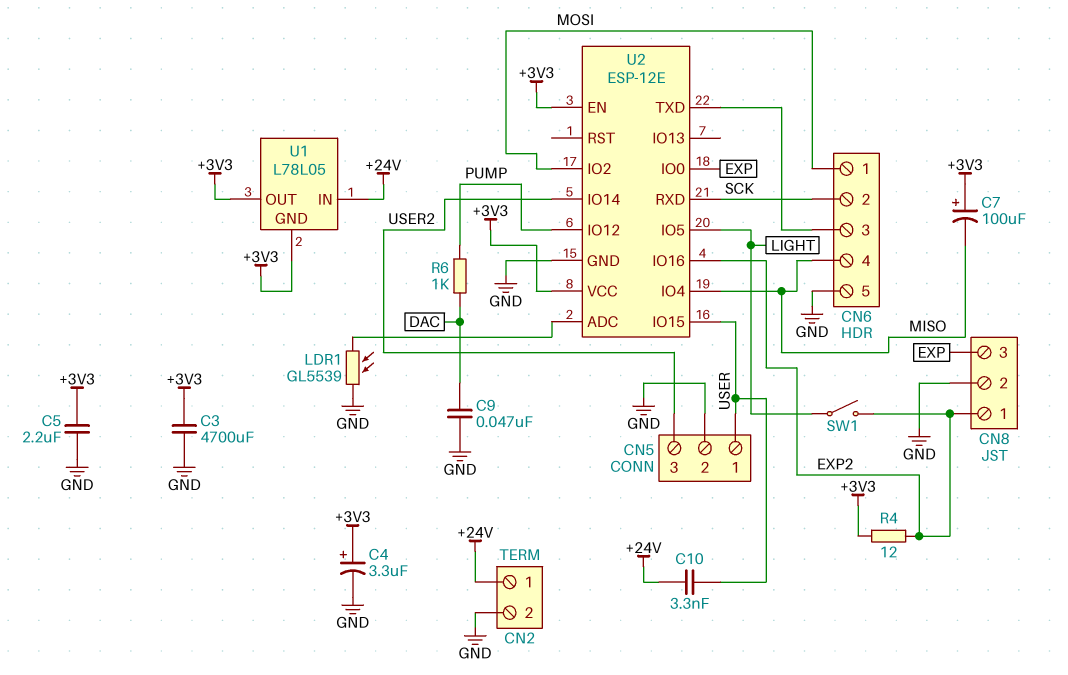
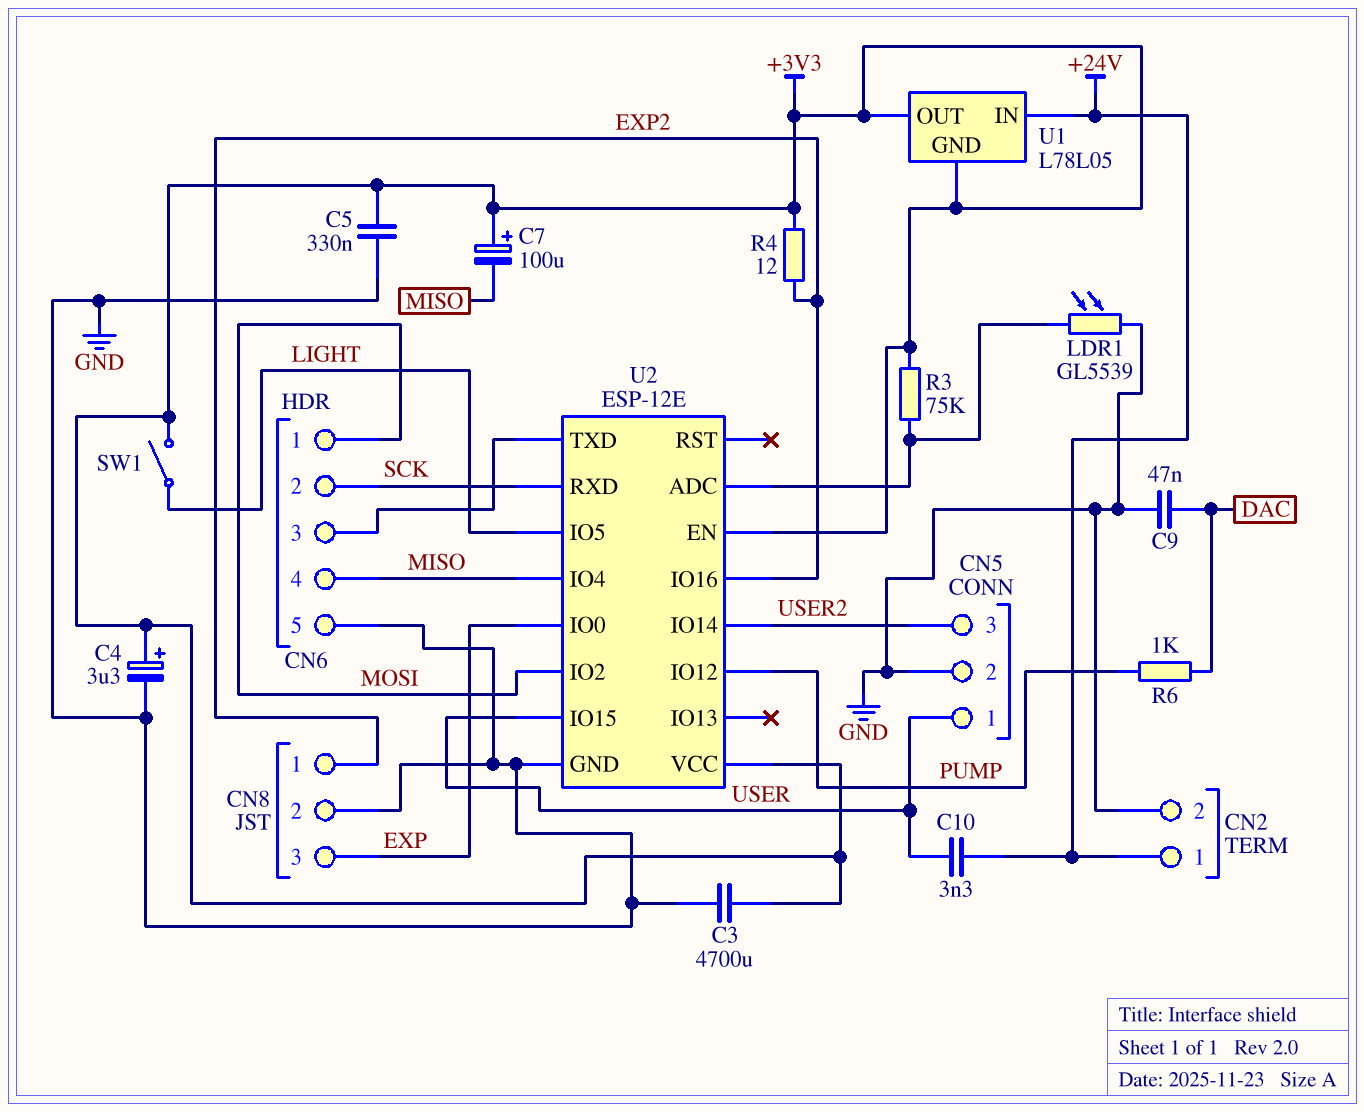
C5: 2.2uF (+3V3, GND) -> 330nF (+3V3, GND)
R3: none -> 75k (+3V3, U2/ADC)
SW1: switch (EXP2, LIGHT) -> switch (+3V3, LIGHT)

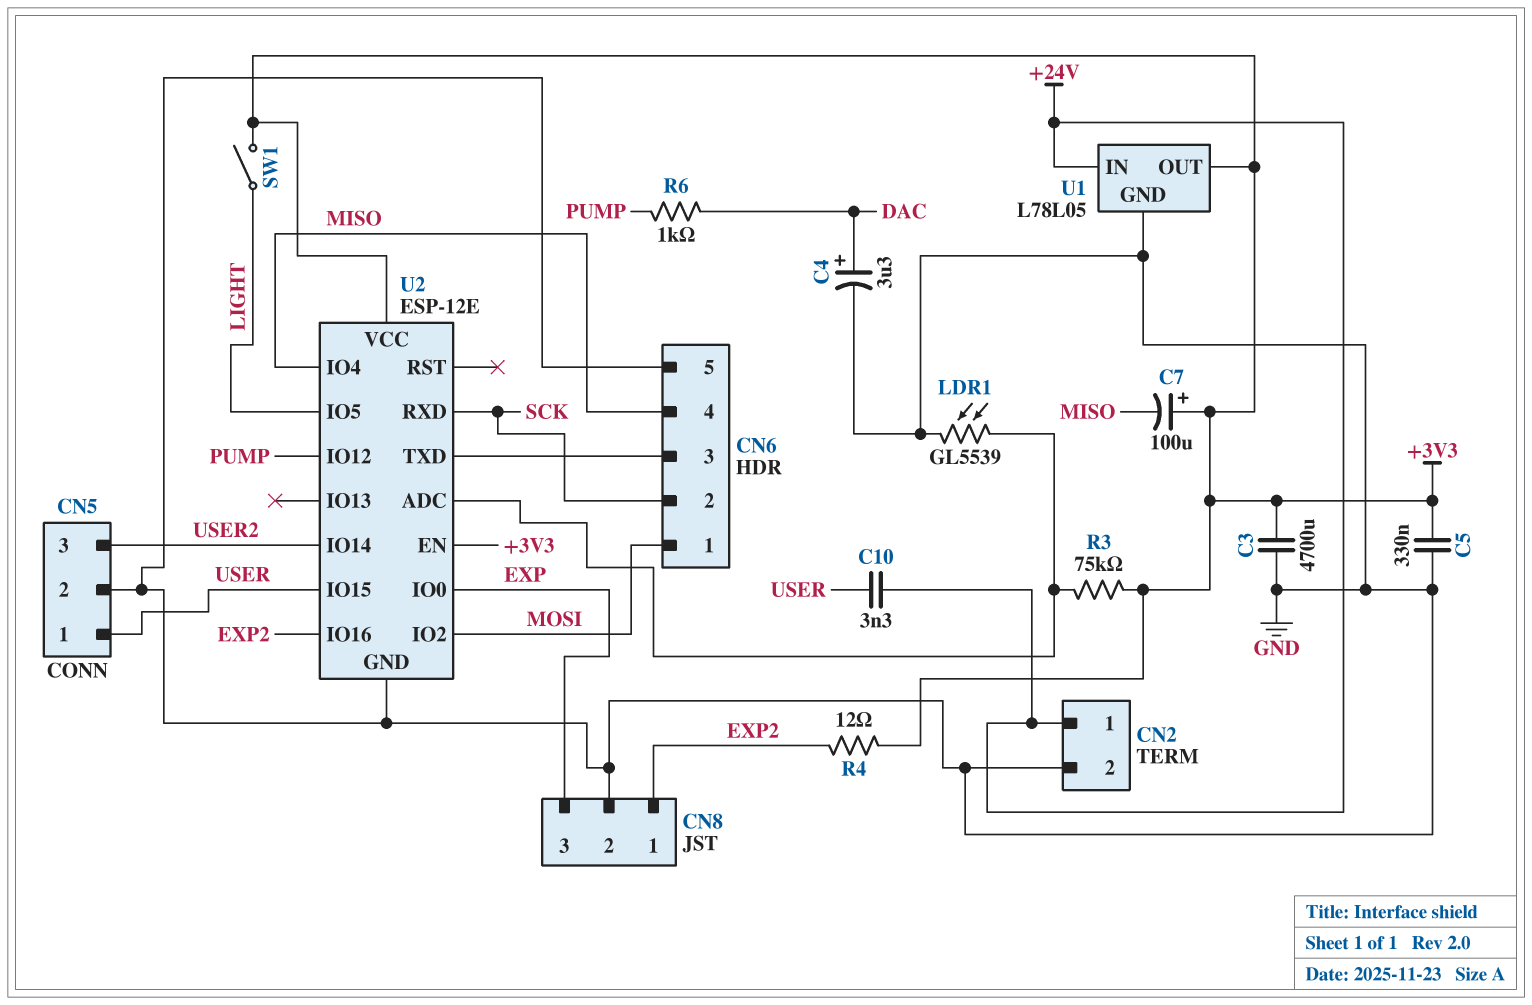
C4: 3.3uF (plus +3V3, minus GND) -> 3.3uF (plus DAC, minus GND)
C9: 47nF (DAC, GND) -> none
U1 pin GND: +3V3 -> GND

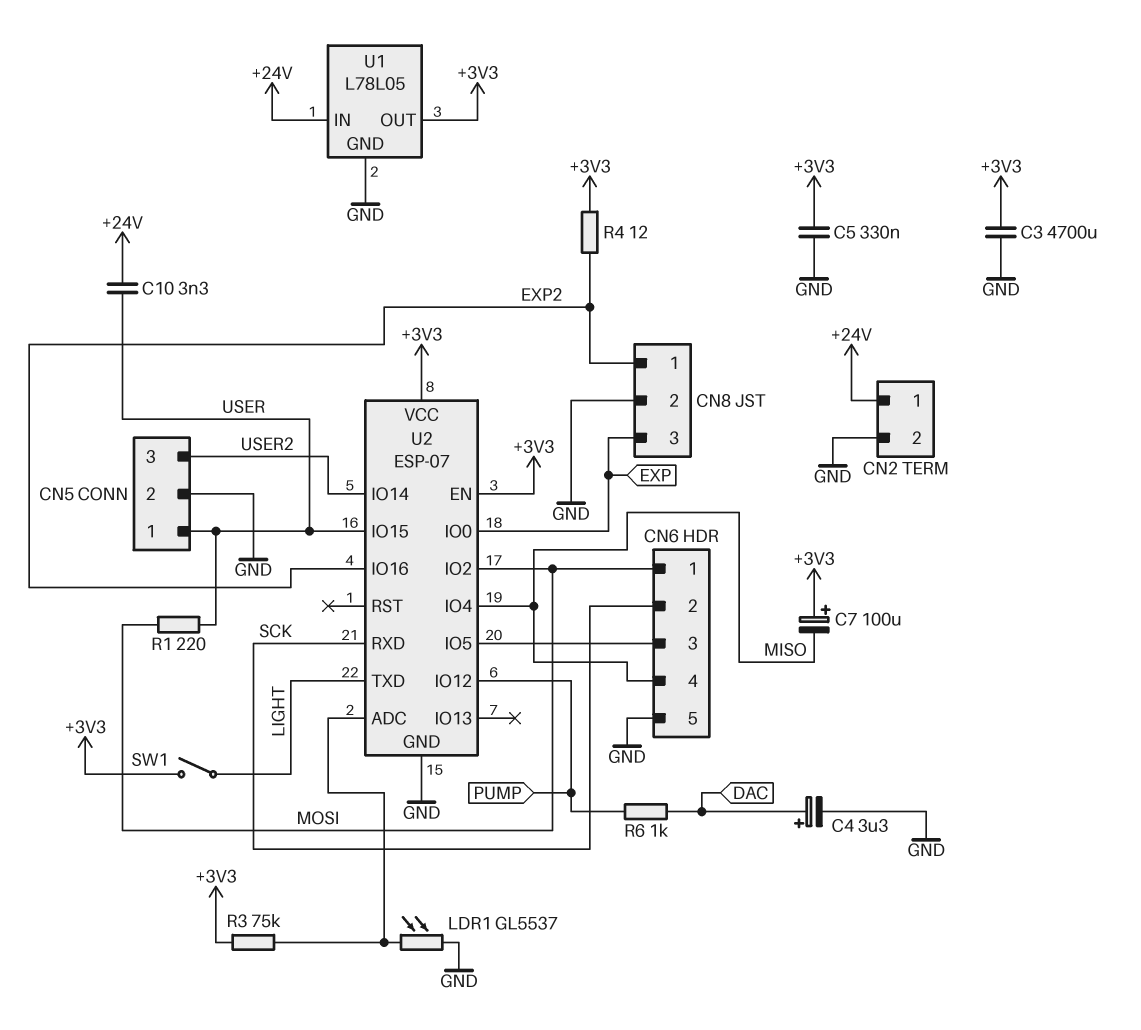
LDR1: GL5539 (GND, U2/ADC) -> GL5537 (GND, U2/ADC)
R1: none -> 220 (MOSI, USER)
U2: ESP-12E -> ESP-07
U2 pin IO5: LIGHT -> CN6/3
U2 pin TXD: CN6/3 -> LIGHT

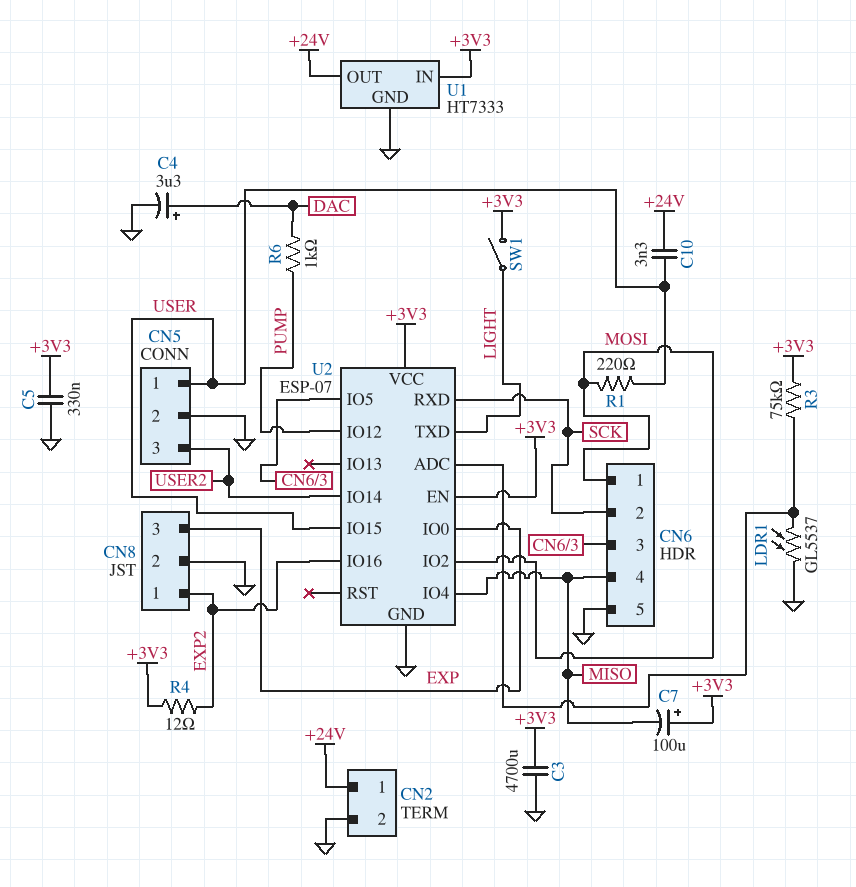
U1: L78L05 -> HT7333
U1 pin IN: +24V -> +3V3
U1 pin OUT: +3V3 -> +24V

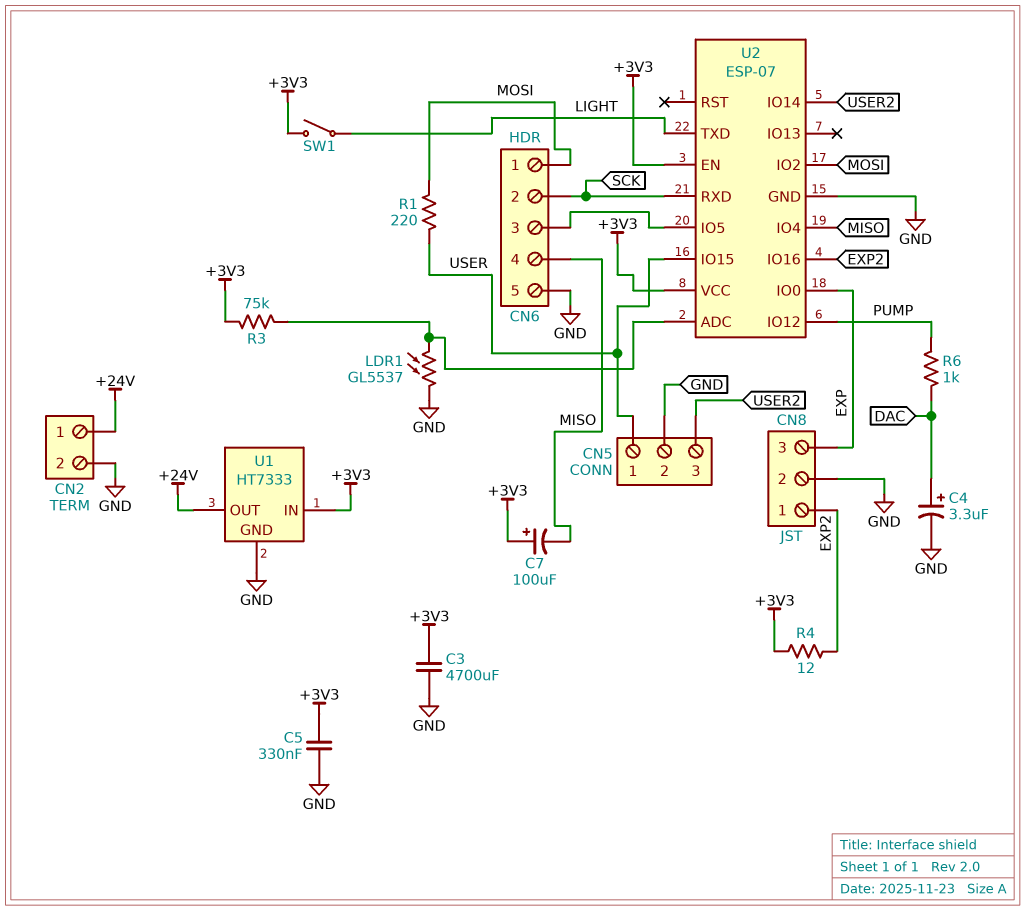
C10: 3.3nF (+24V, USER) -> none

